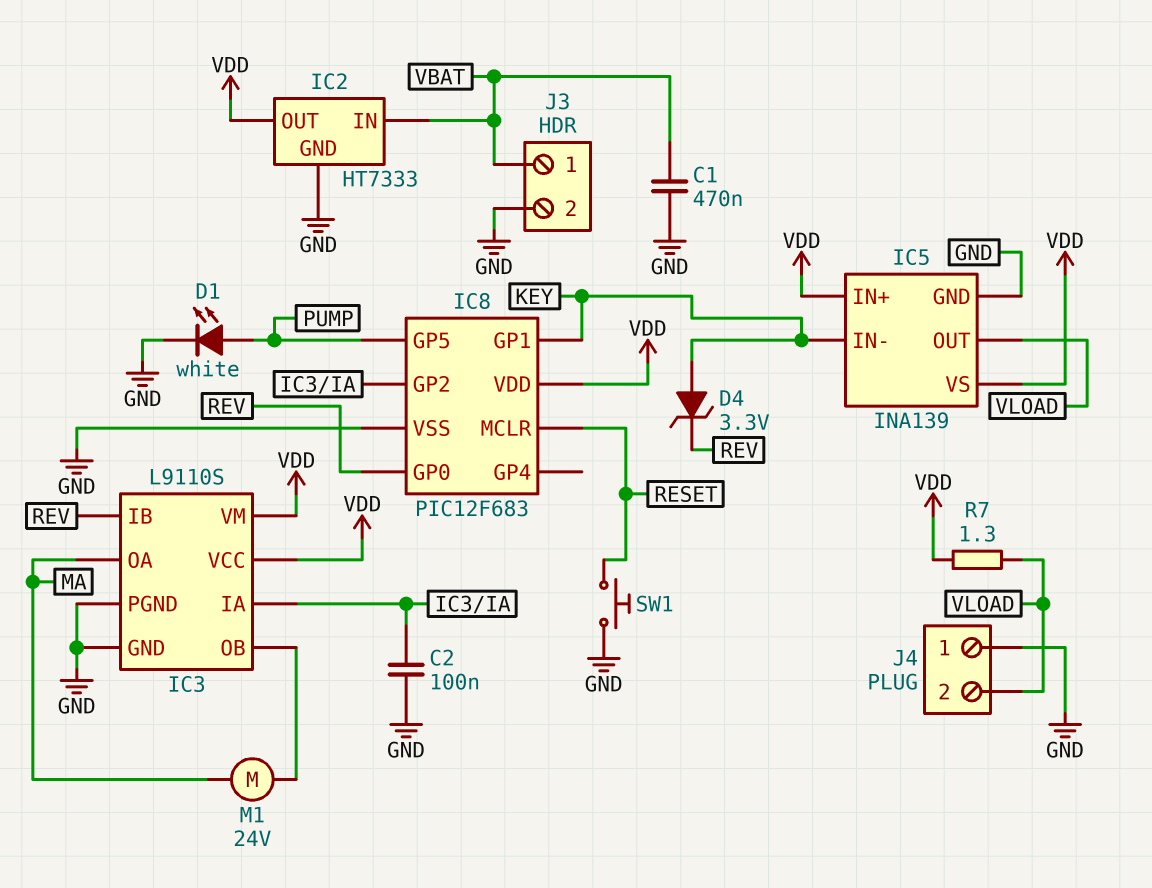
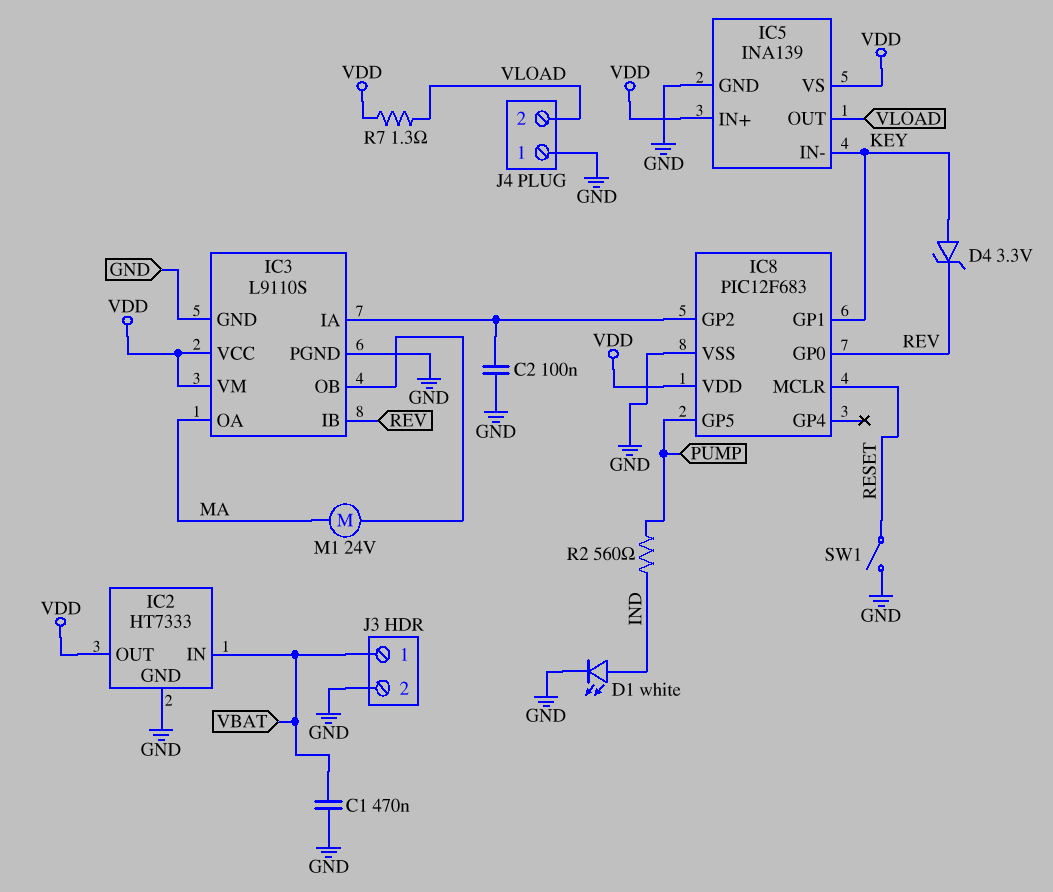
D1: LED white (A PUMP, K GND) -> LED white (A IND, K GND)
R2: none -> 560 (IND, PUMP)
SW1: button (GND, RESET) -> switch (GND, RESET)

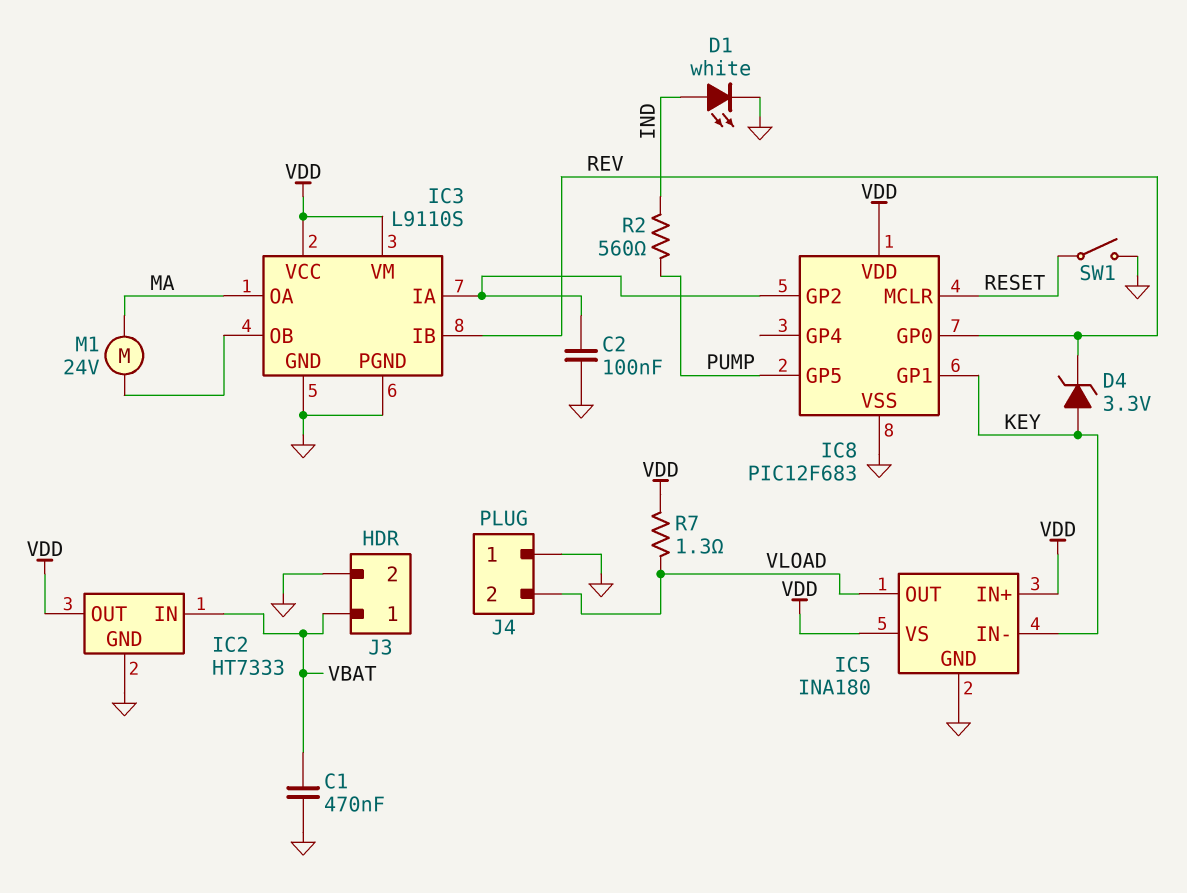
IC5: INA139 -> INA180

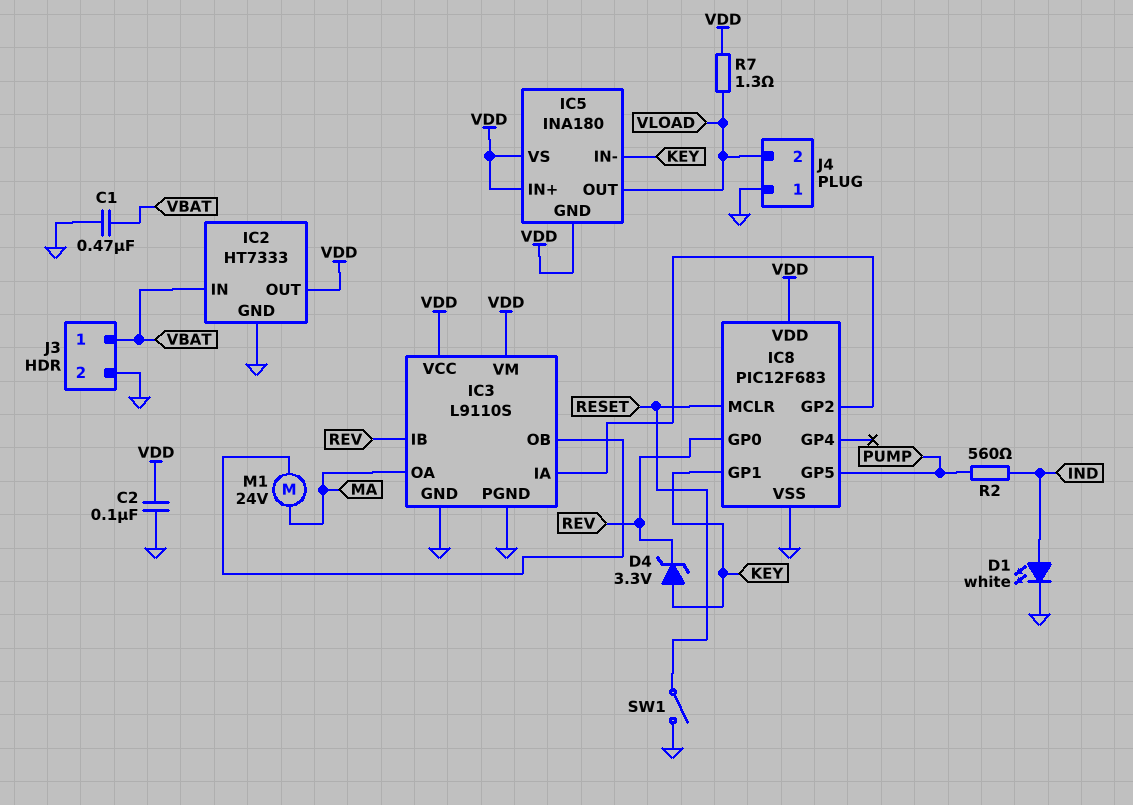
C2: 100nF (GND, IC3/IA) -> 100nF (GND, VDD)
IC5 pin GND: GND -> VDD

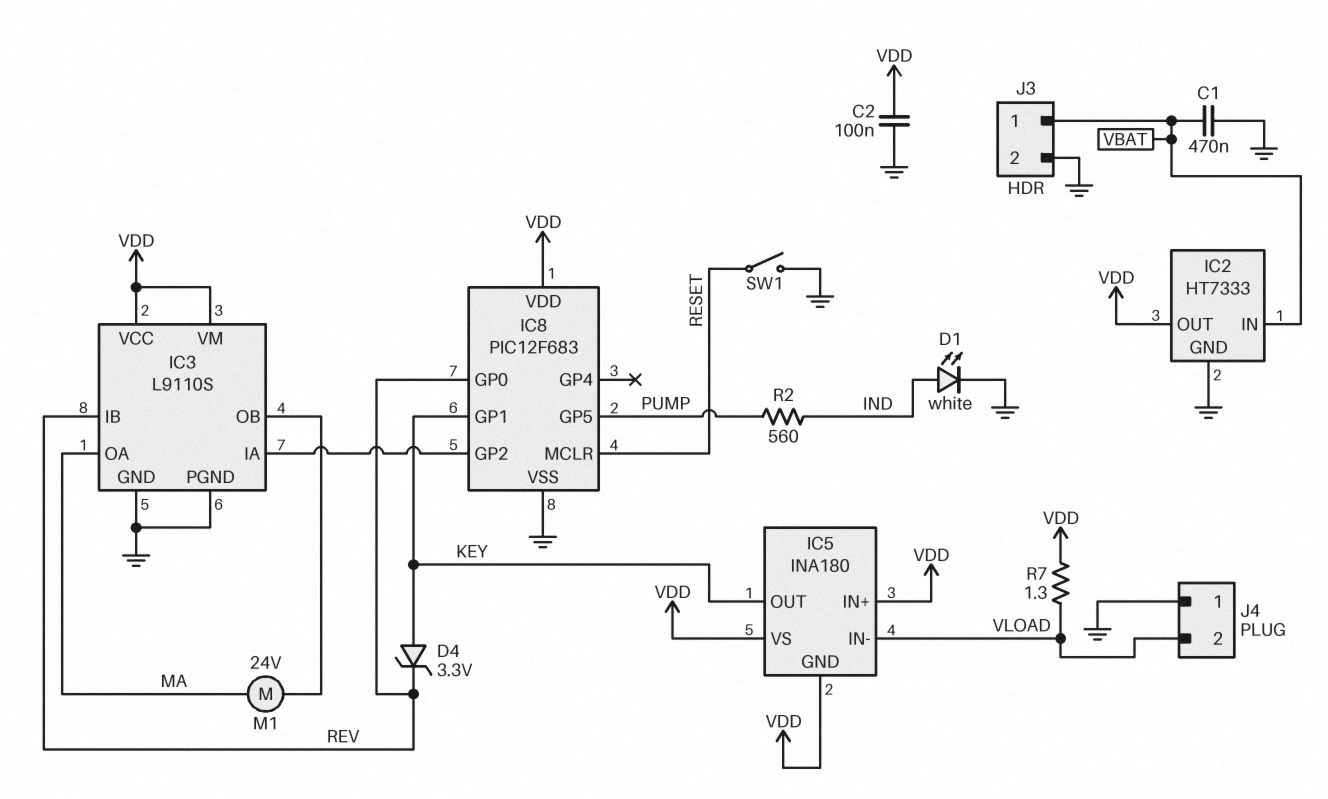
IC5 pin IN-: KEY -> VLOAD
IC5 pin OUT: VLOAD -> KEY

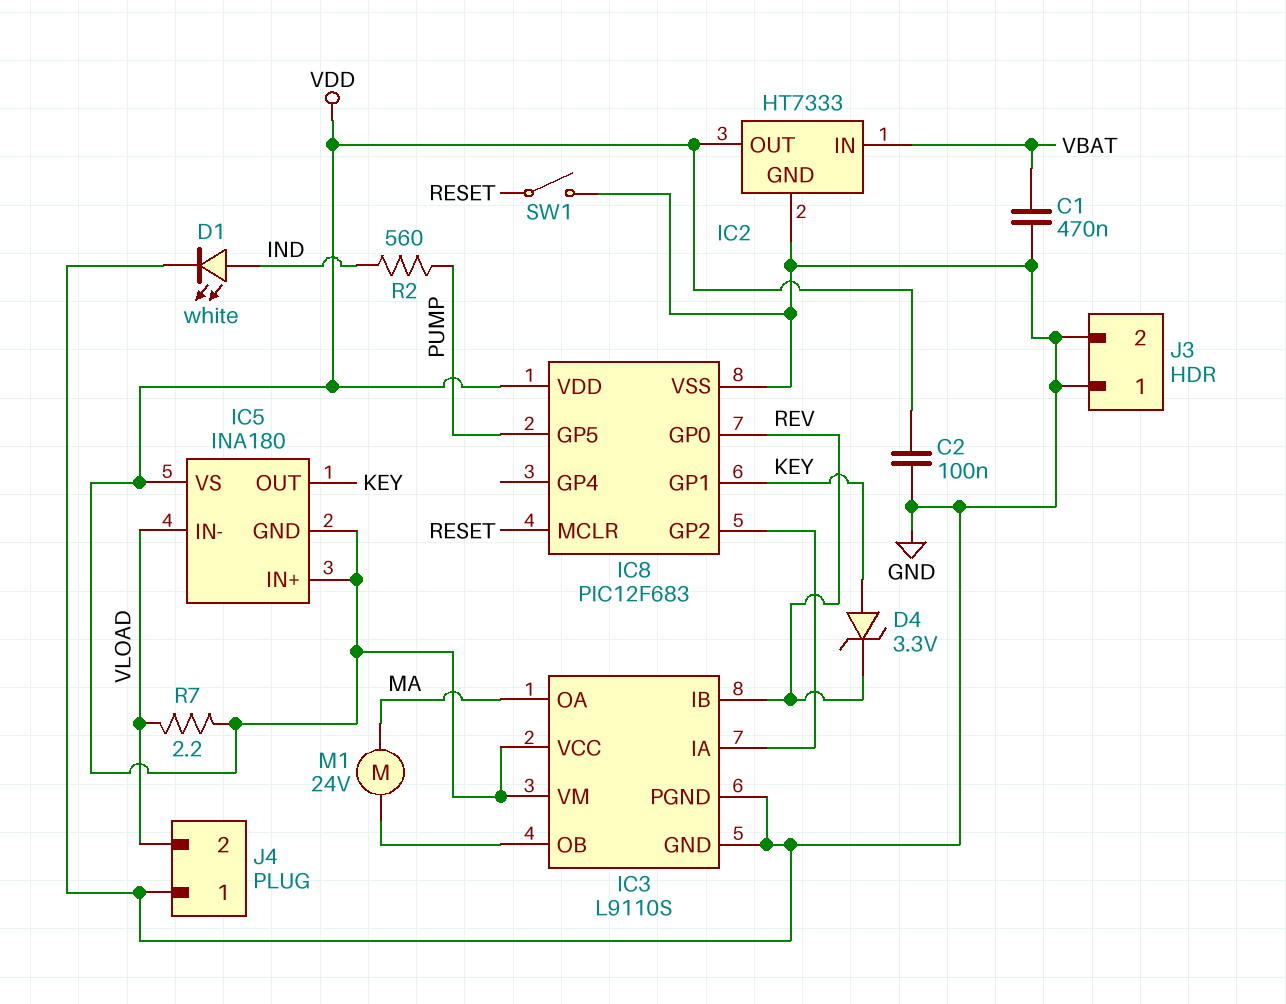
J3 pin 1: VBAT -> GND
R7: 1.3 (VDD, VLOAD) -> 2.2 (VDD, VLOAD)

